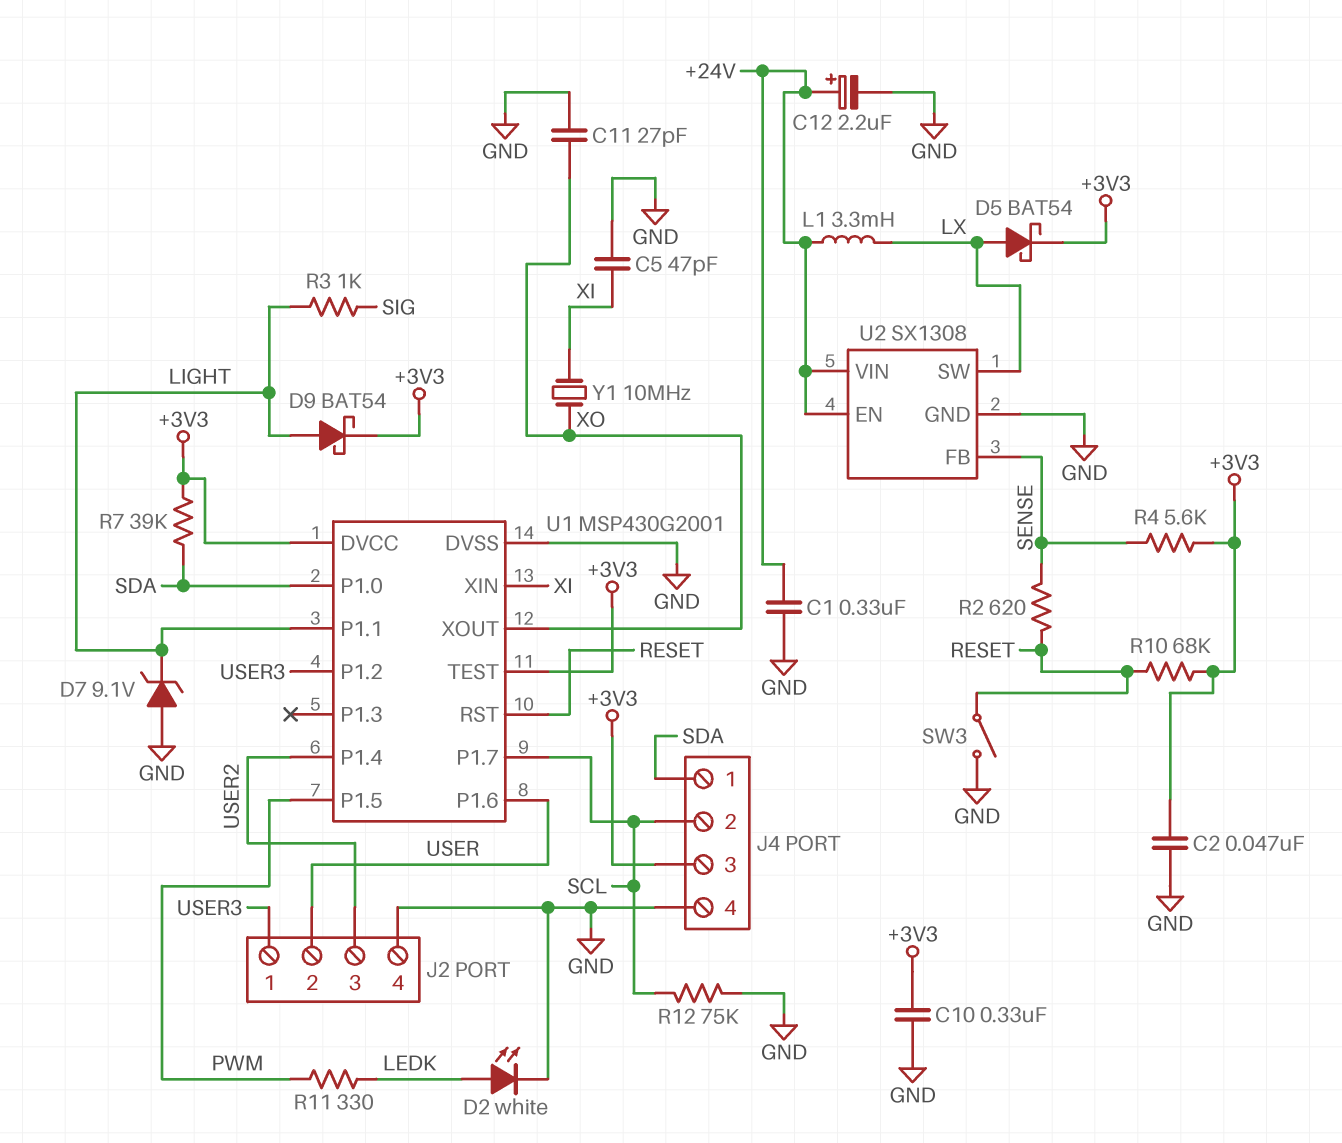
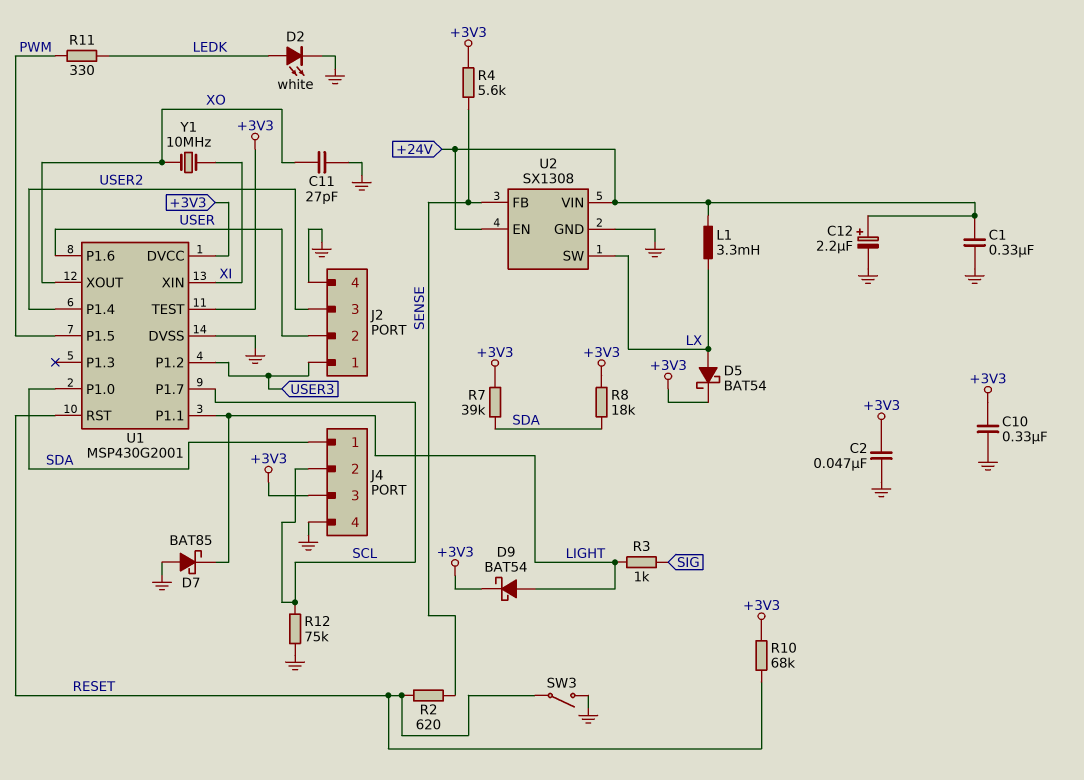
C5: 47pF (GND, XI) -> none
D7: zener 9.1V (A GND, K LIGHT) -> schottky BAT85 (A GND, K LIGHT)
R8: none -> 18k (+3V3, SDA)

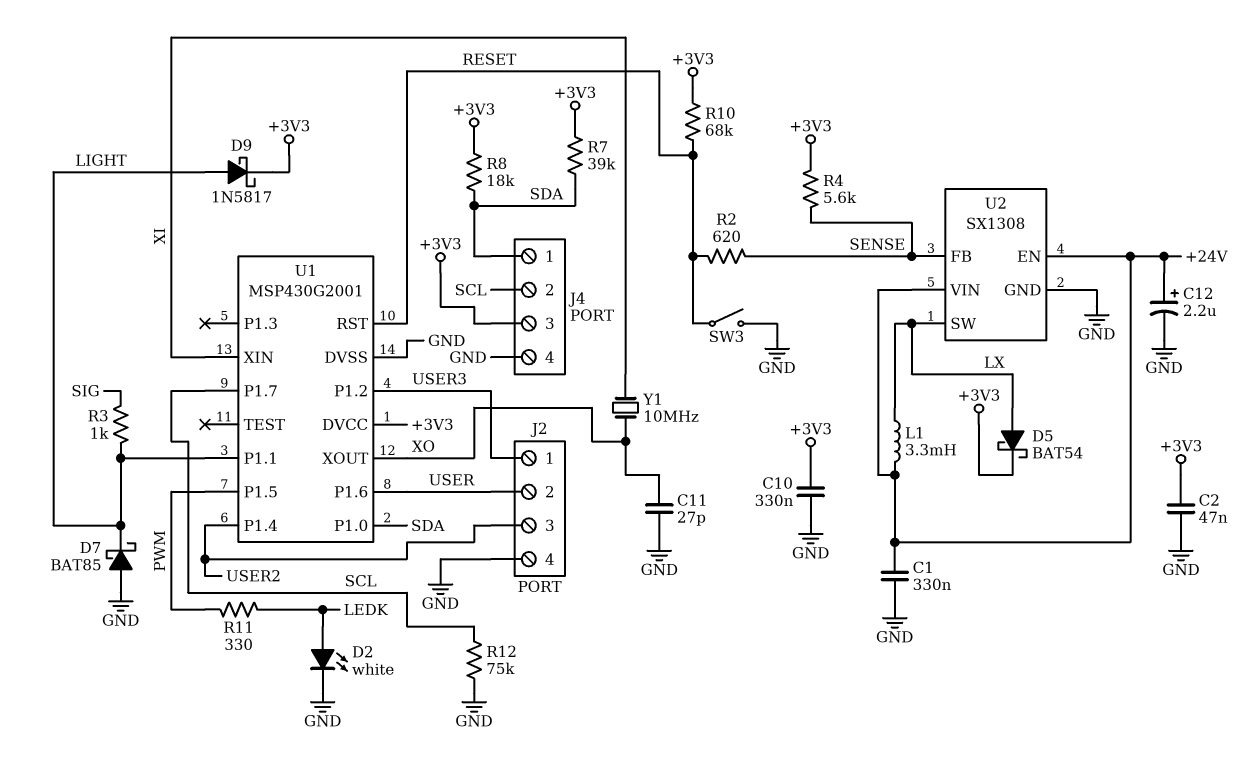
D9: schottky BAT54 (A LIGHT, K +3V3) -> schottky 1N5817 (A LIGHT, K +3V3)
U1 pin TEST: +3V3 -> none

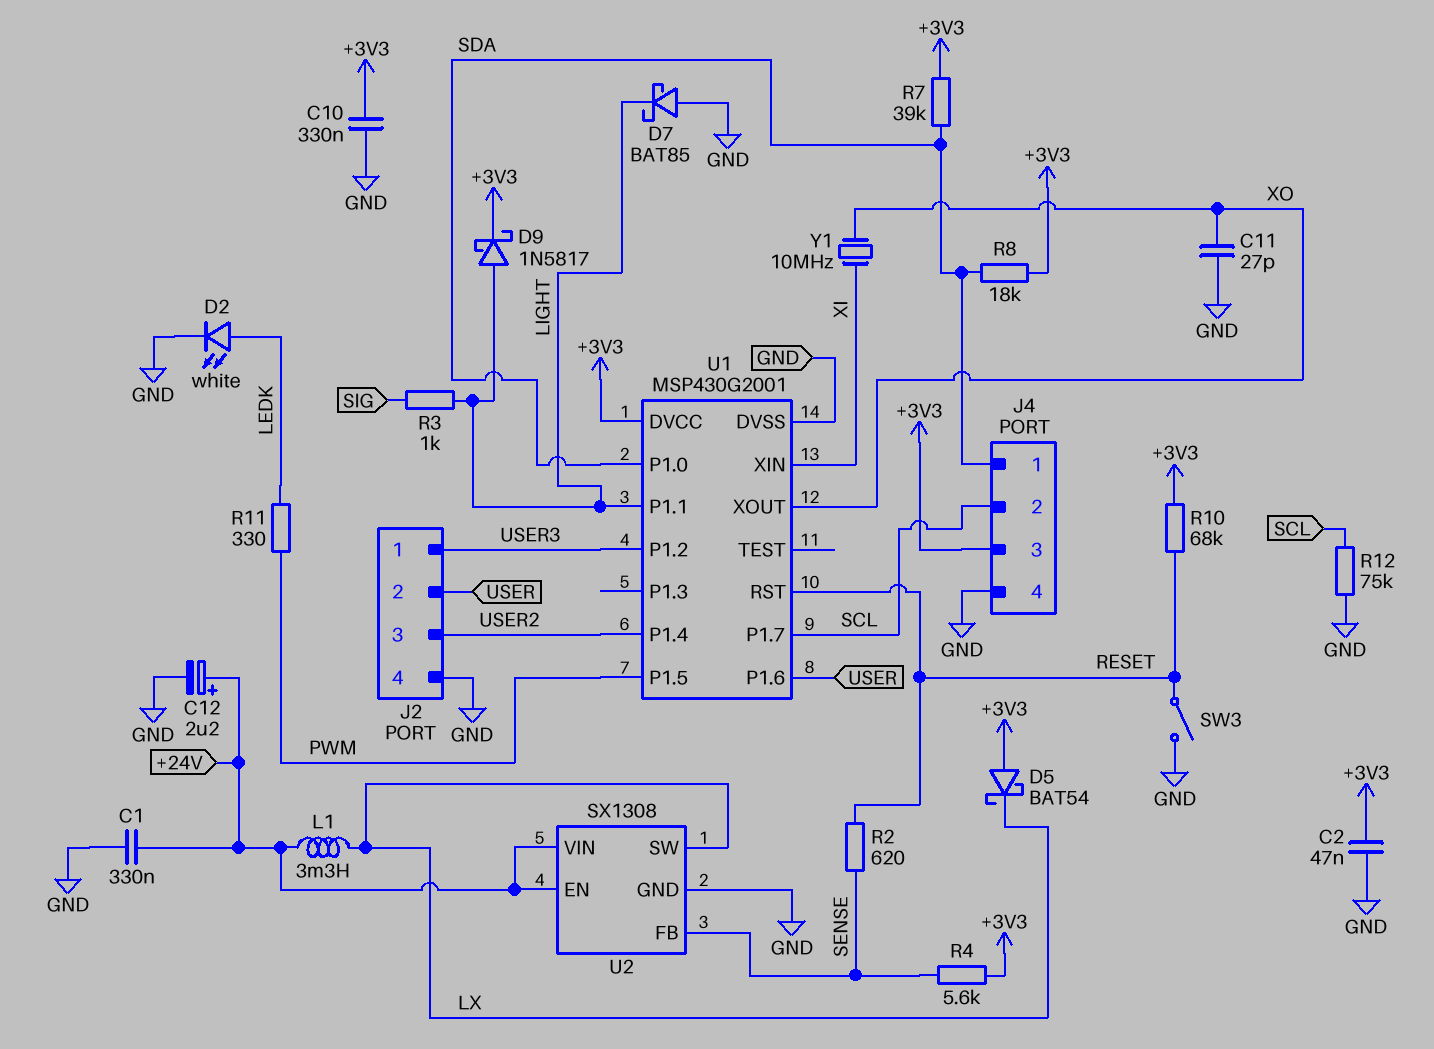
D5: schottky BAT54 (A LX, K +3V3) -> schottky BAT54 (A +3V3, K LX)

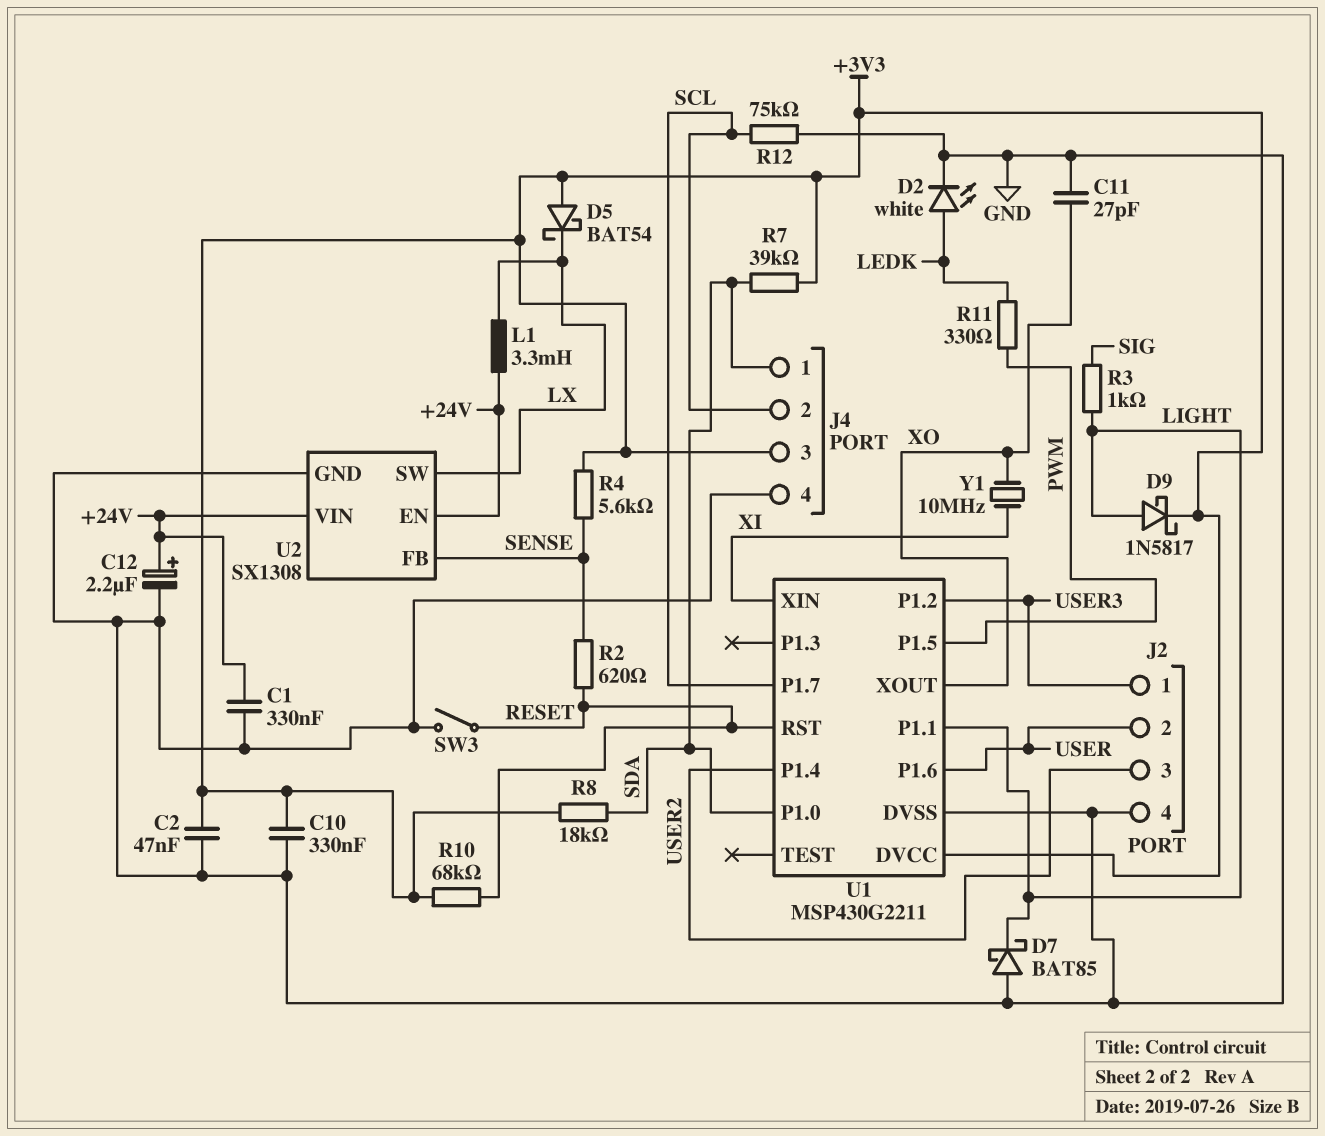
U1: MSP430G2001 -> MSP430G2211

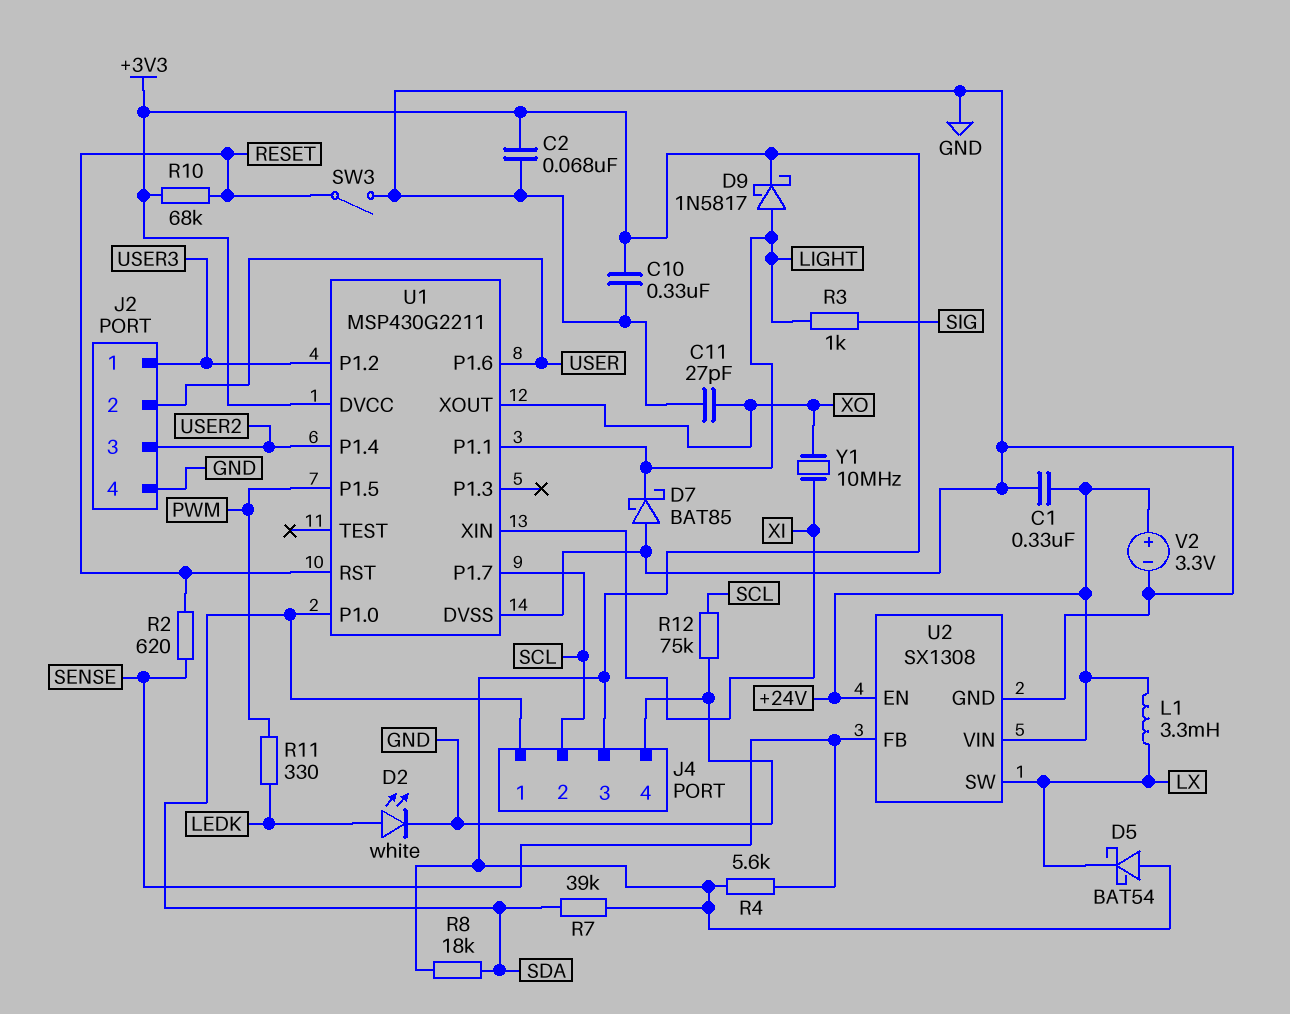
C2: 47nF (+3V3, GND) -> 68nF (+3V3, GND)
C12: 2.2uF (plus +24V, minus GND) -> none
V2: none -> 3.3V (plus +24V, minus GND)

